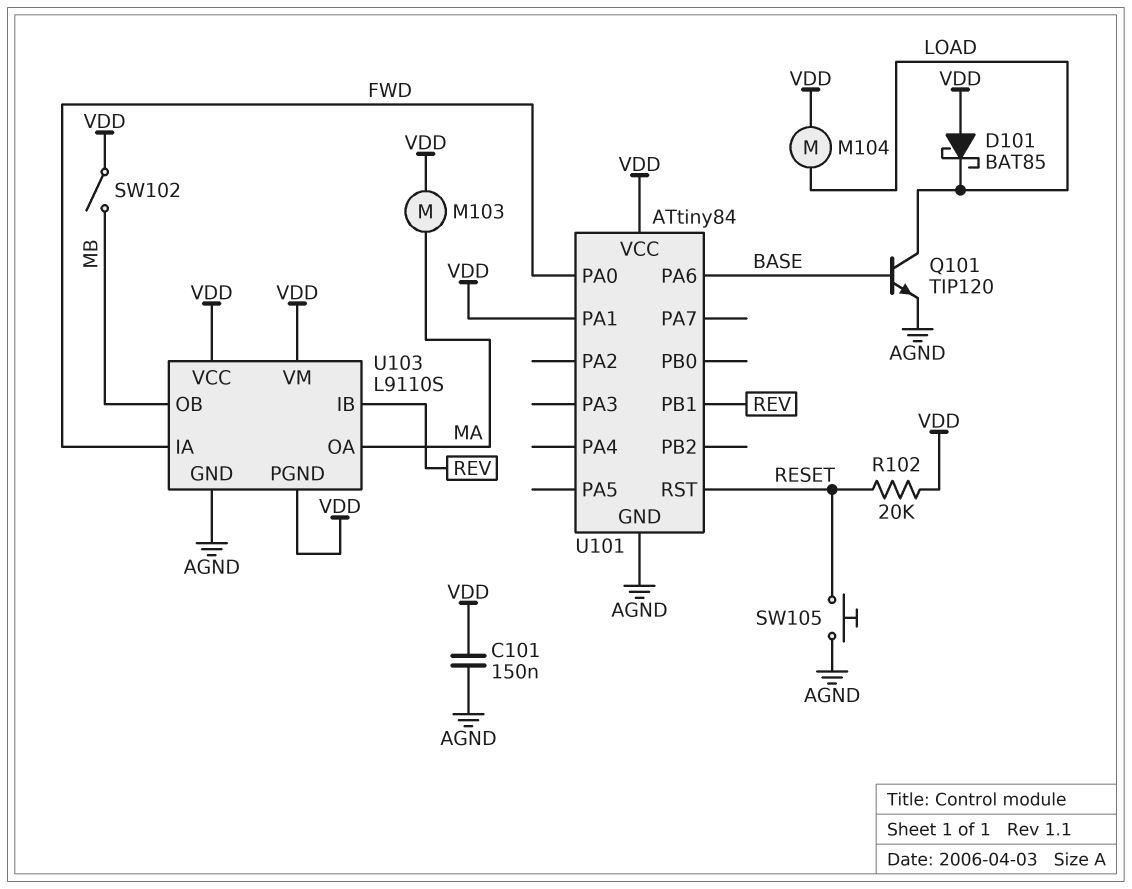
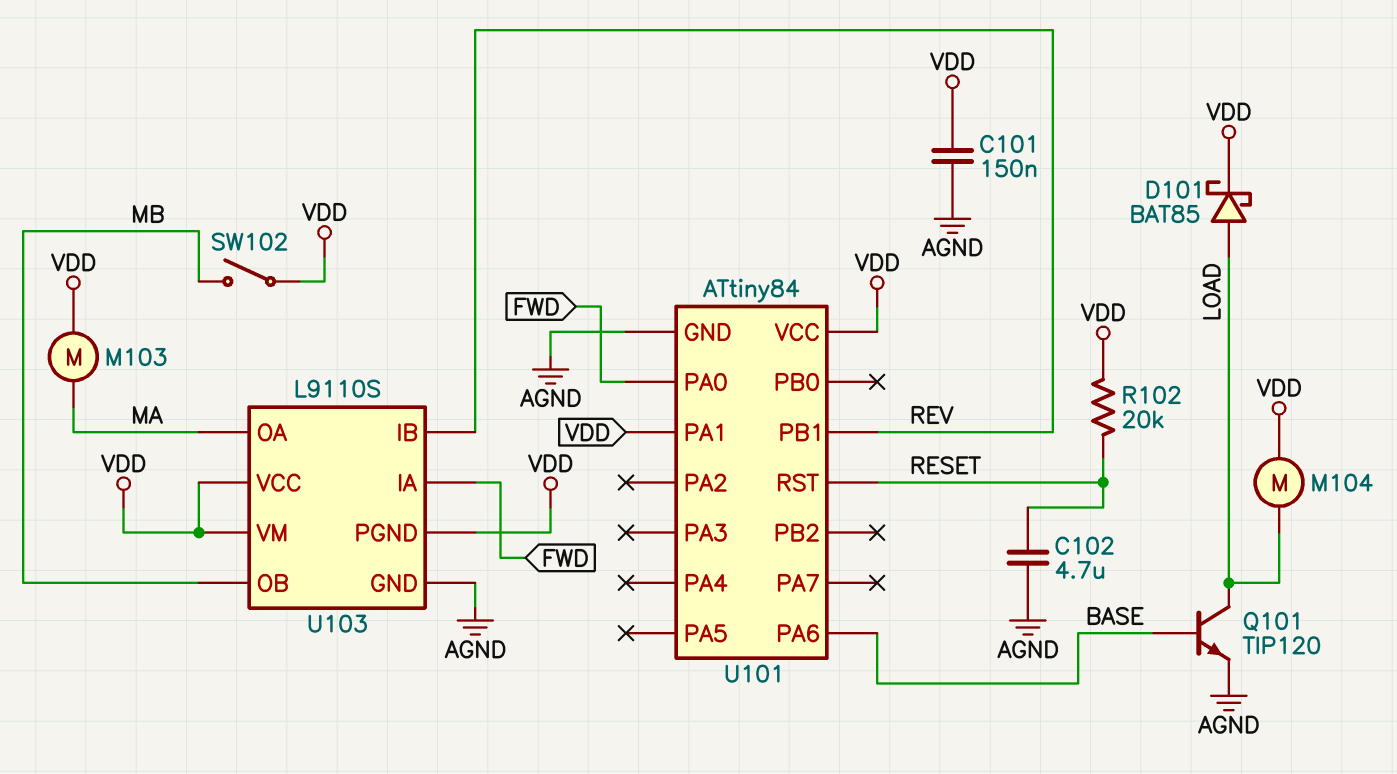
C102: none -> 4.7uF (AGND, RESET)
D101: schottky BAT85 (A VDD, K LOAD) -> schottky BAT85 (A LOAD, K VDD)
SW105: button (AGND, RESET) -> none

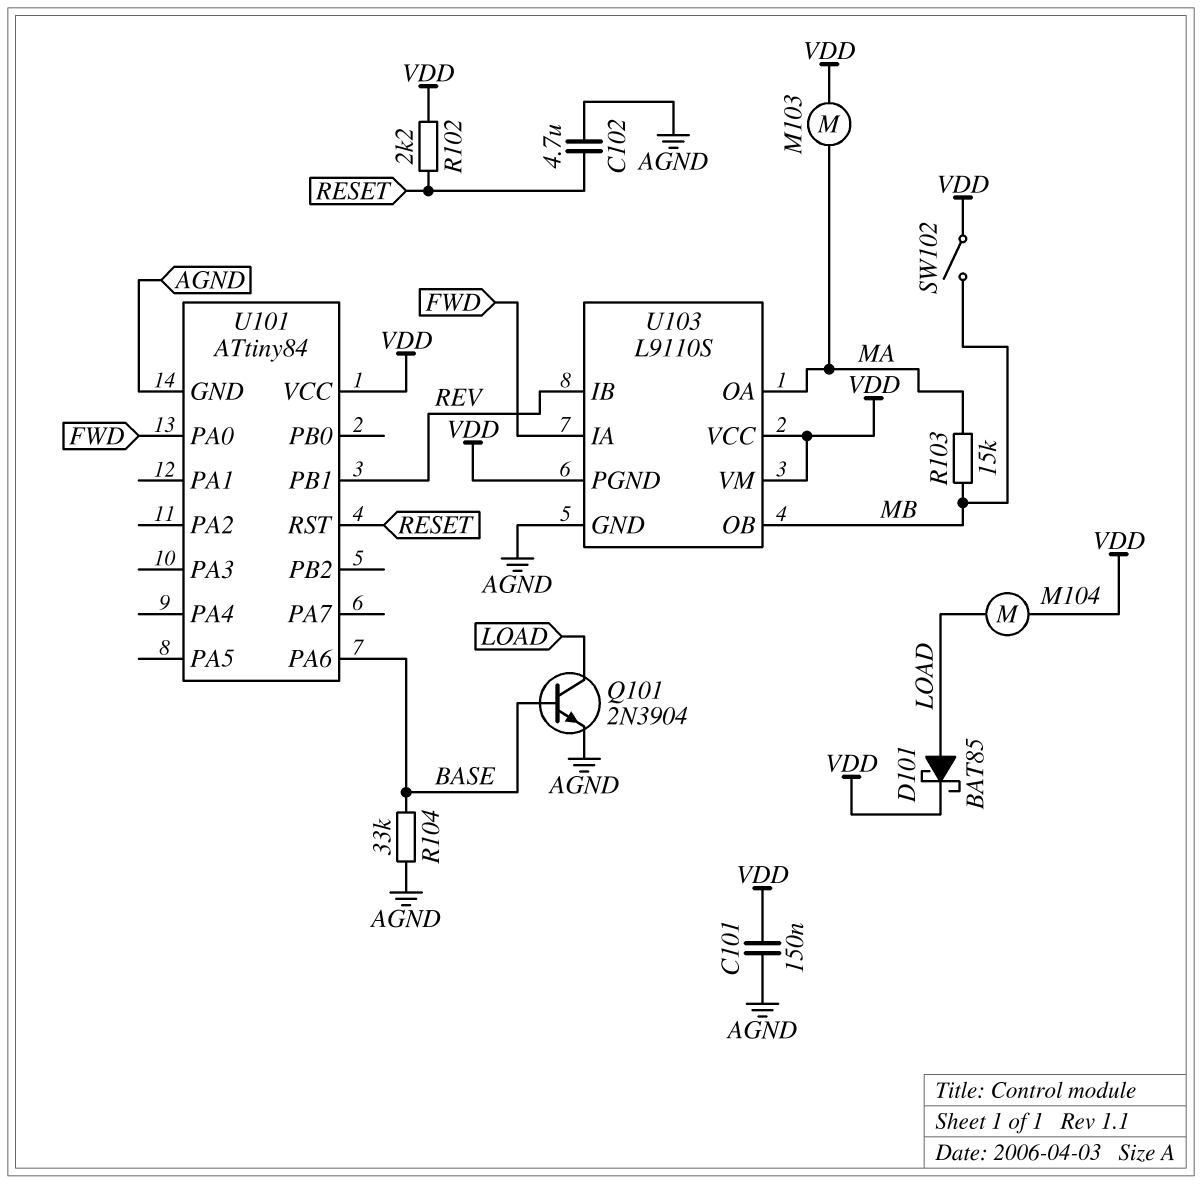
Q101: NPN TIP120 (B BASE, C LOAD, E AGND) -> NPN 2N3904 (B BASE, C LOAD, E AGND)
R102: 20k (RESET, VDD) -> 2.2k (RESET, VDD)
R103: none -> 15k (MA, MB)
R104: none -> 33k (AGND, BASE)
U101 pin PA1: VDD -> none

